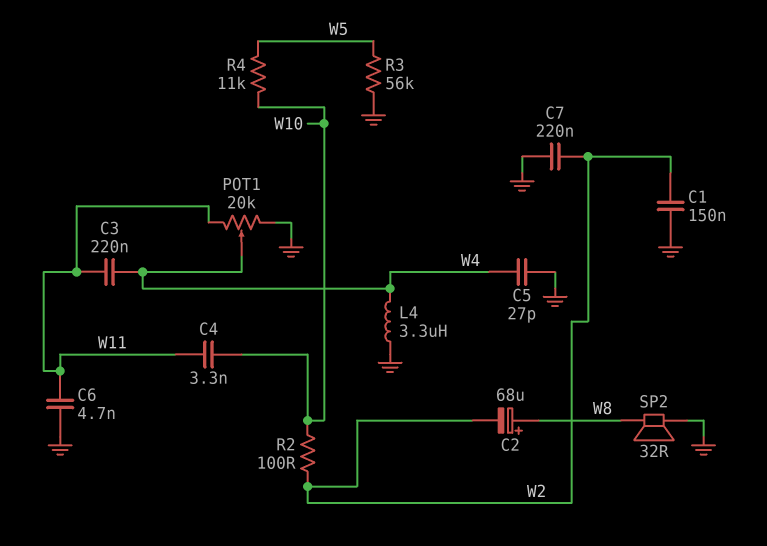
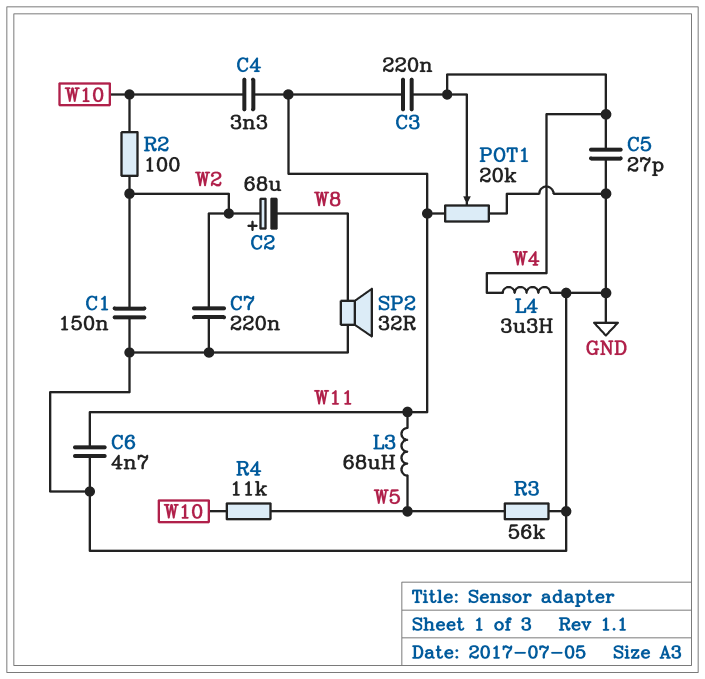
C2: 68uF (plus W8, minus W2) -> 68uF (plus W2, minus W8)
L3: none -> 68uH (W5, W11)

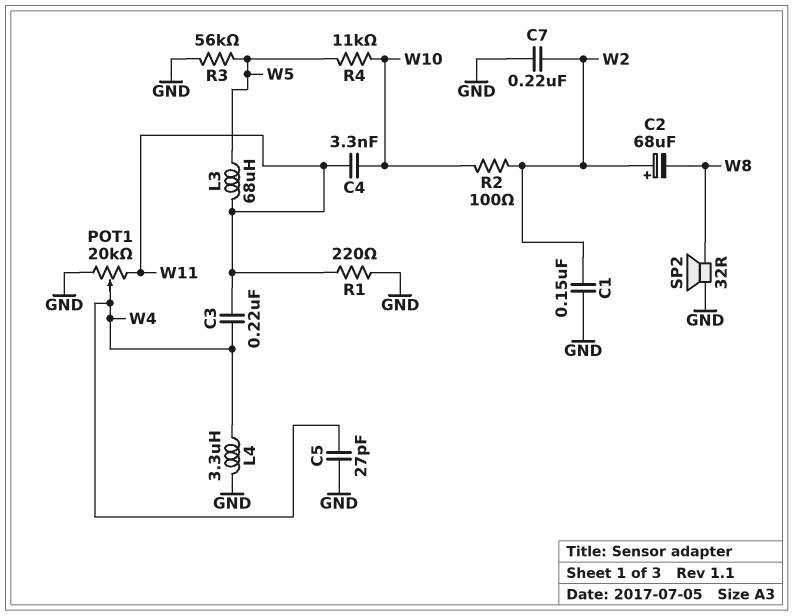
C6: 4.7nF (GND, W11) -> none
R1: none -> 220 (GND, W11)

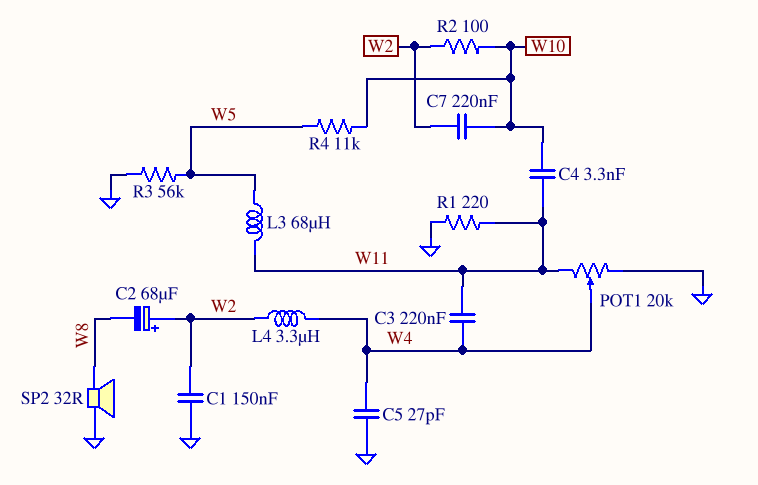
C7: 220nF (GND, W2) -> 220nF (W2, W10)
L4: 3.3uH (GND, W4) -> 3.3uH (W2, W4)

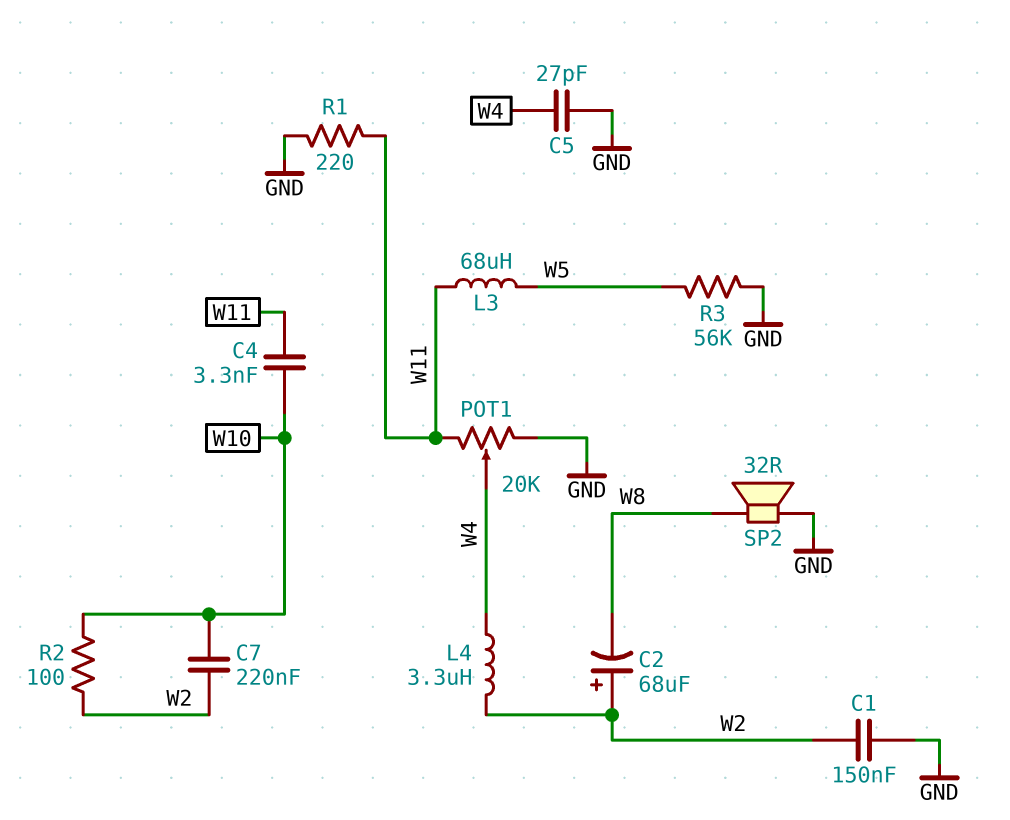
C3: 220nF (W4, W11) -> none
R4: 11k (W5, W10) -> none

